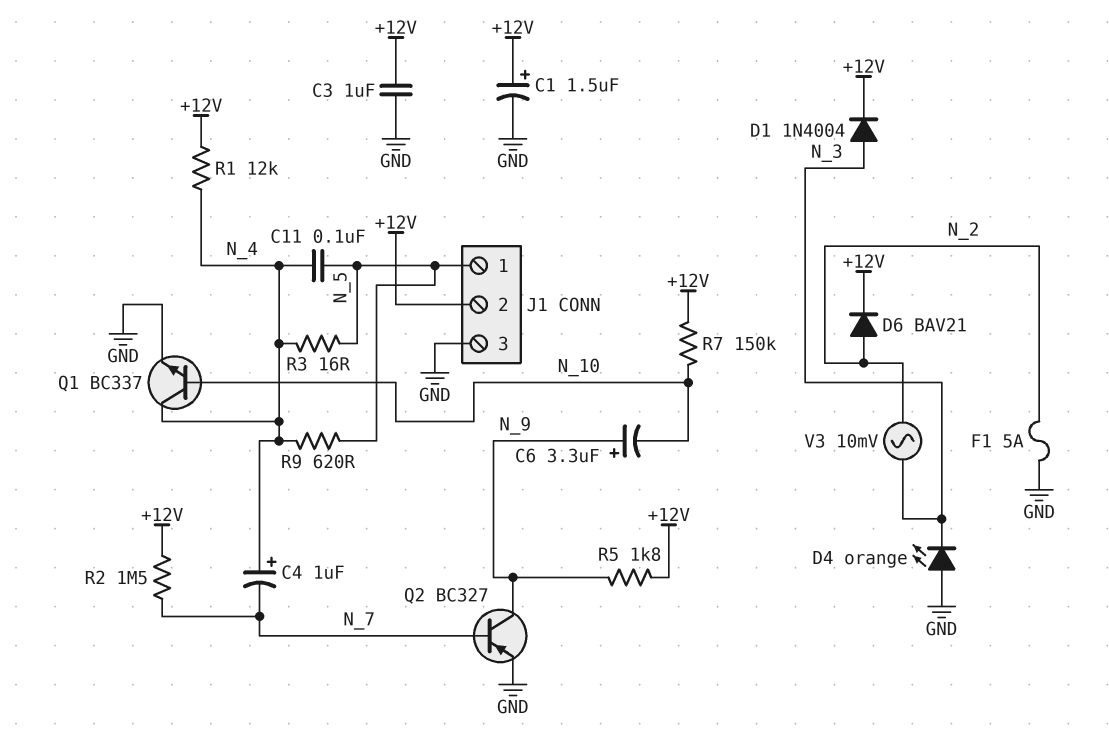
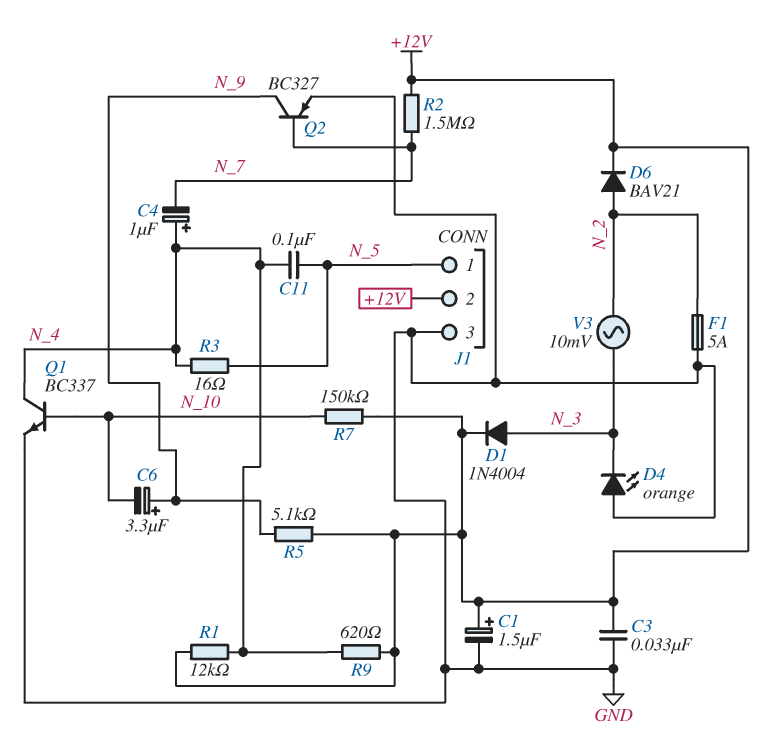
C3: 1uF (+12V, GND) -> 33nF (+12V, GND)
R5: 1.8k (+12V, N_9) -> 5.1k (+12V, N_9)
R9: 620 (N_4, N_5) -> 620 (+12V, N_4)

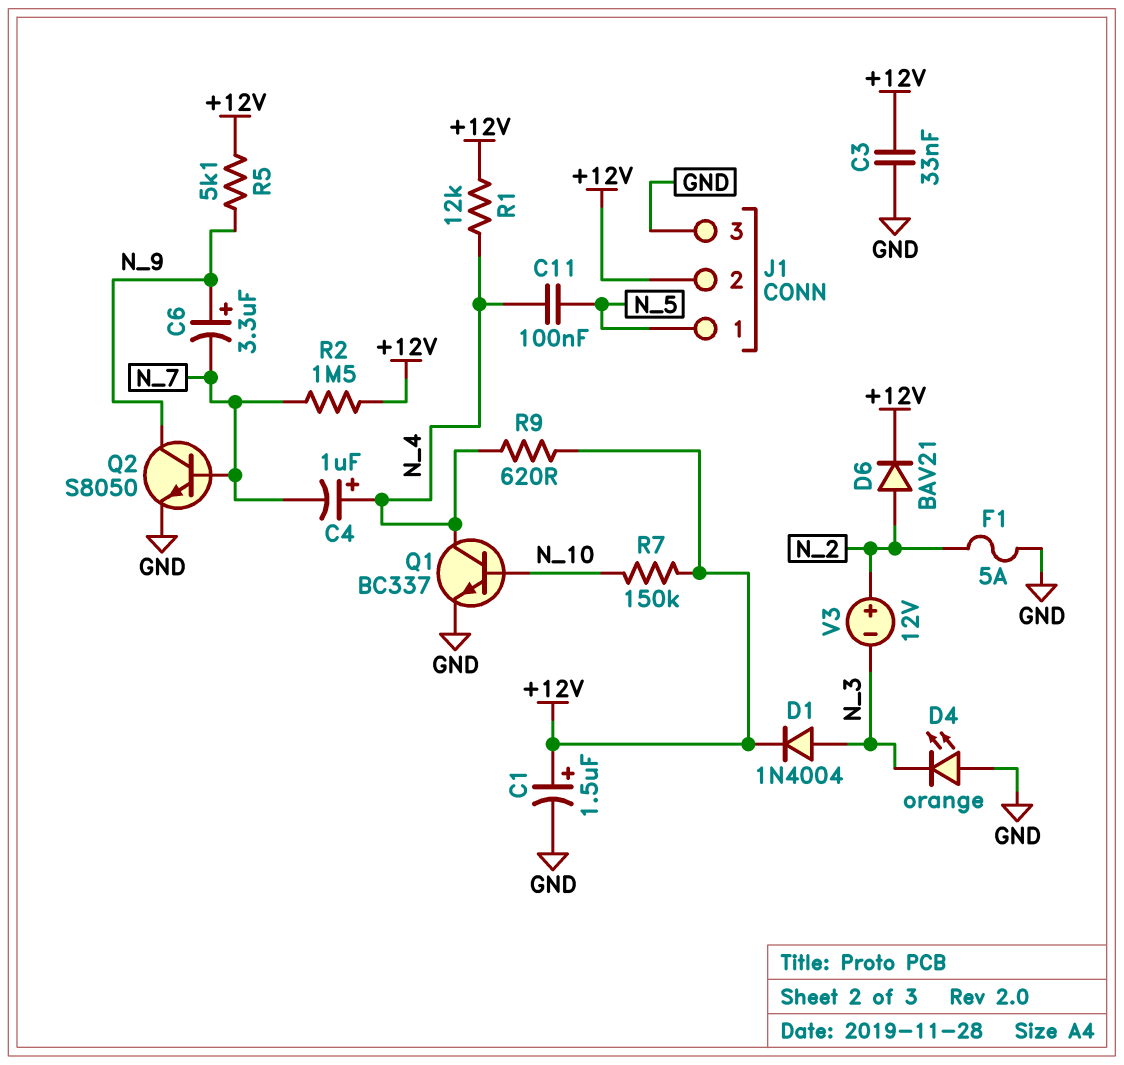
C6: 3.3uF (plus N_9, minus N_10) -> 3.3uF (plus N_9, minus N_7)
Q2: PNP BC327 (B N_7, C N_9, E GND) -> NPN S8050 (B N_7, C N_9, E GND)
R3: 16 (N_4, N_5) -> none
V3: AC 10mV (N_2, N_3) -> 12V (plus N_2, minus N_3)

